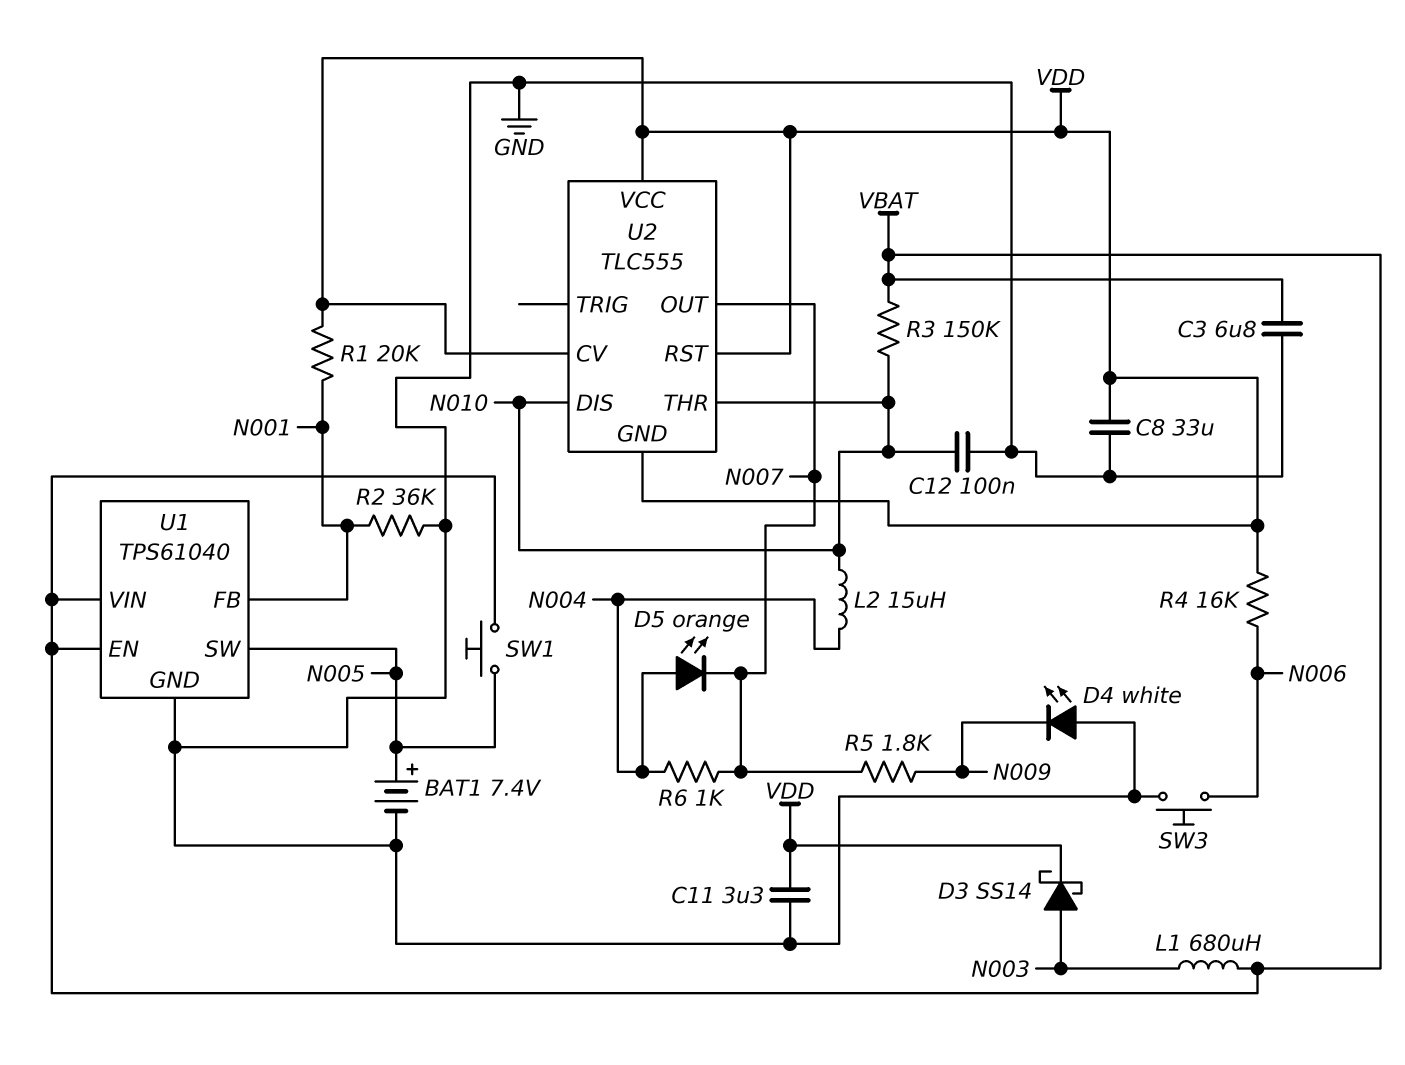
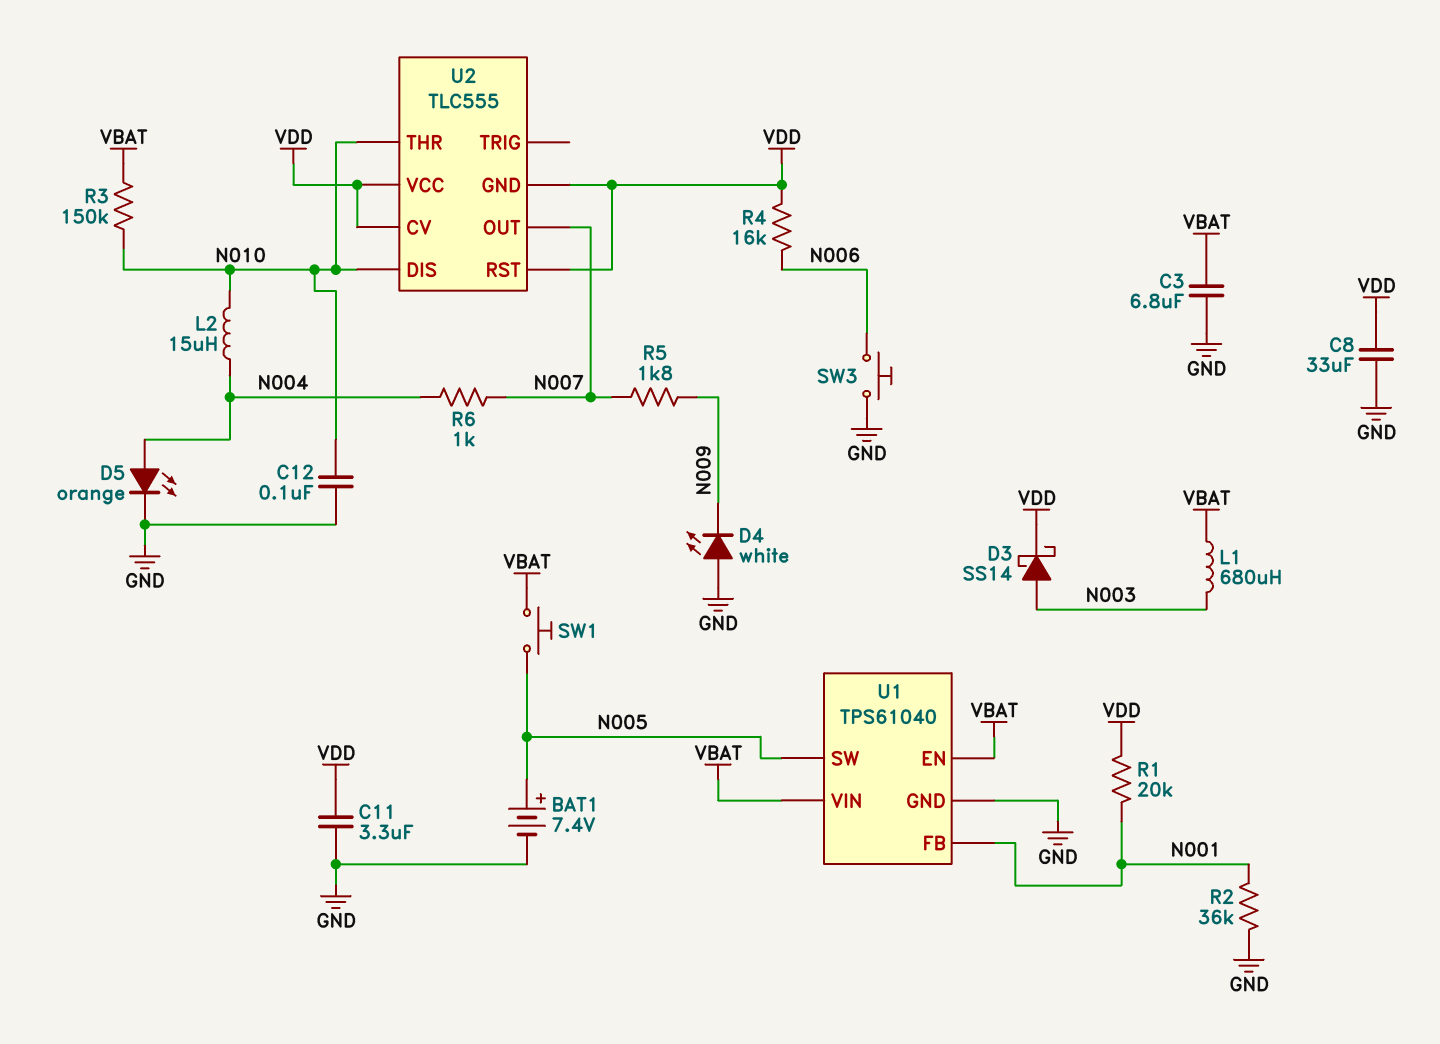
D5: LED orange (A N004, K N007) -> LED orange (A N004, K GND)

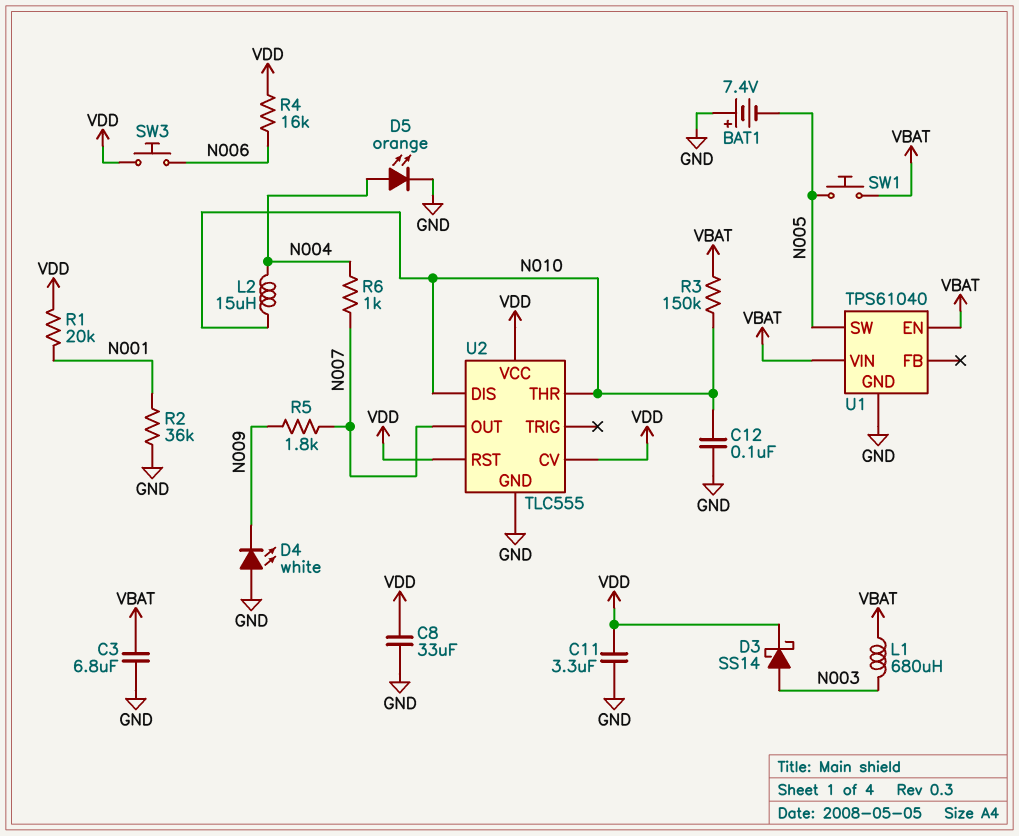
BAT1: 7.4V (plus N005, minus GND) -> 7.4V (plus GND, minus N005)
SW3: button (GND, N006) -> button (N006, VDD)
U1 pin FB: N001 -> none
U2 pin GND: VDD -> GND

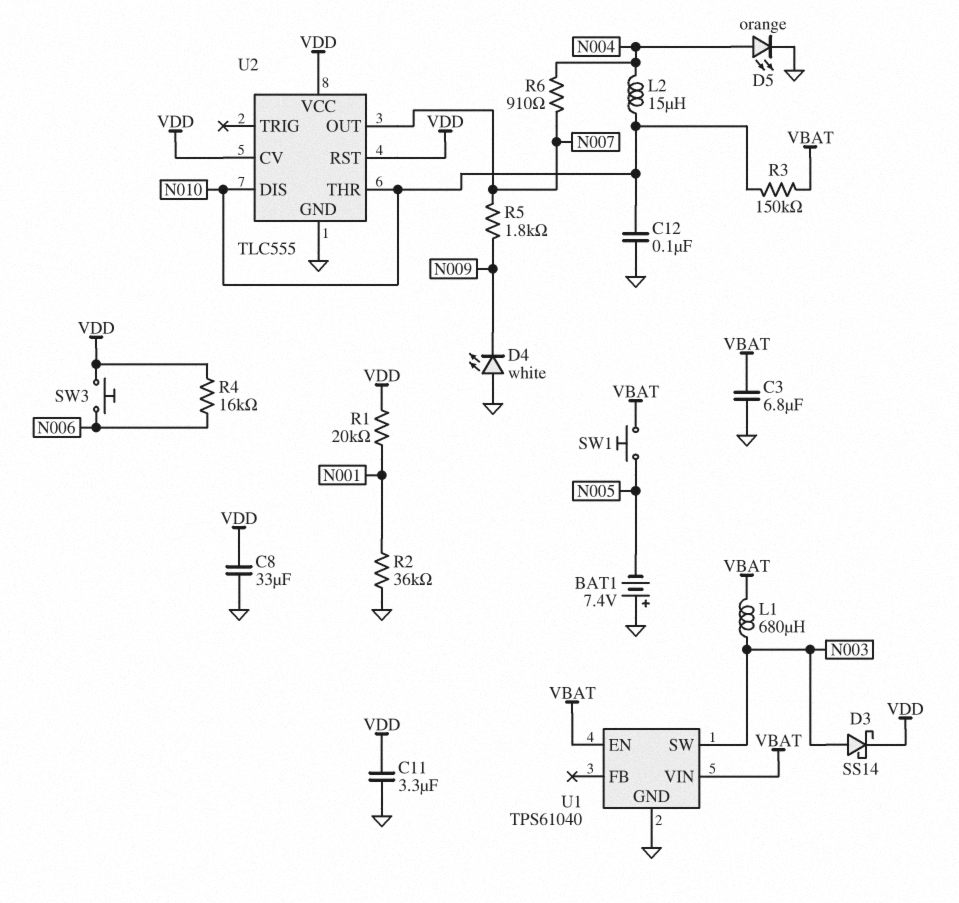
R6: 1k (N004, N007) -> 910 (N004, N007)
U1 pin SW: N005 -> N003

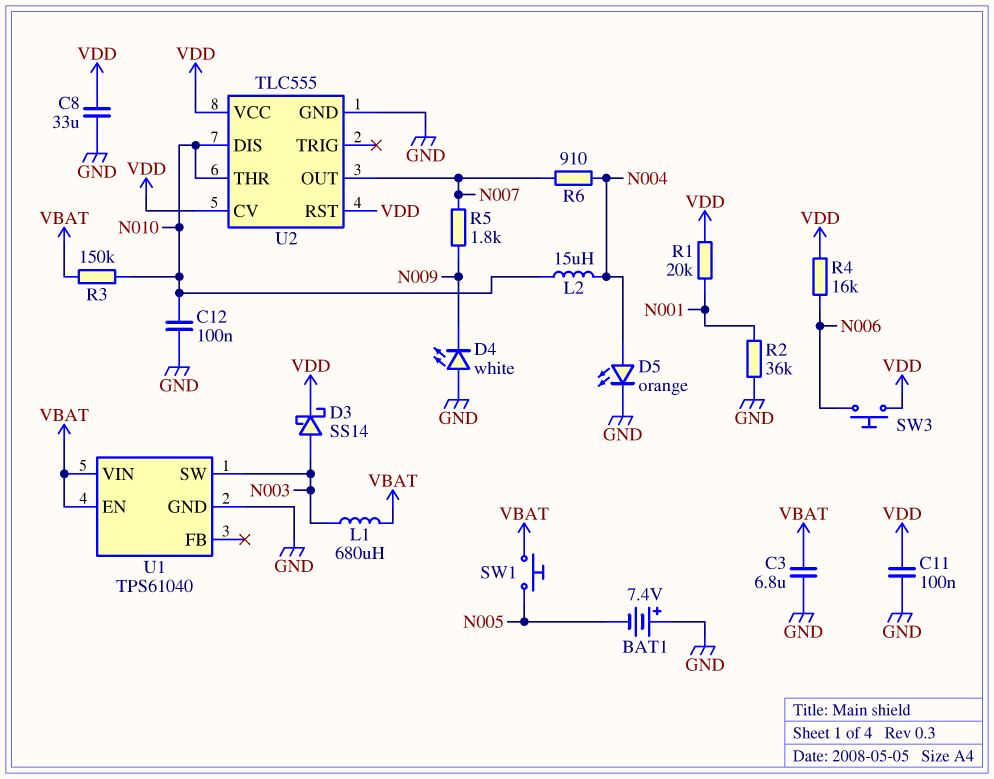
C11: 3.3uF (GND, VDD) -> 100nF (GND, VDD)

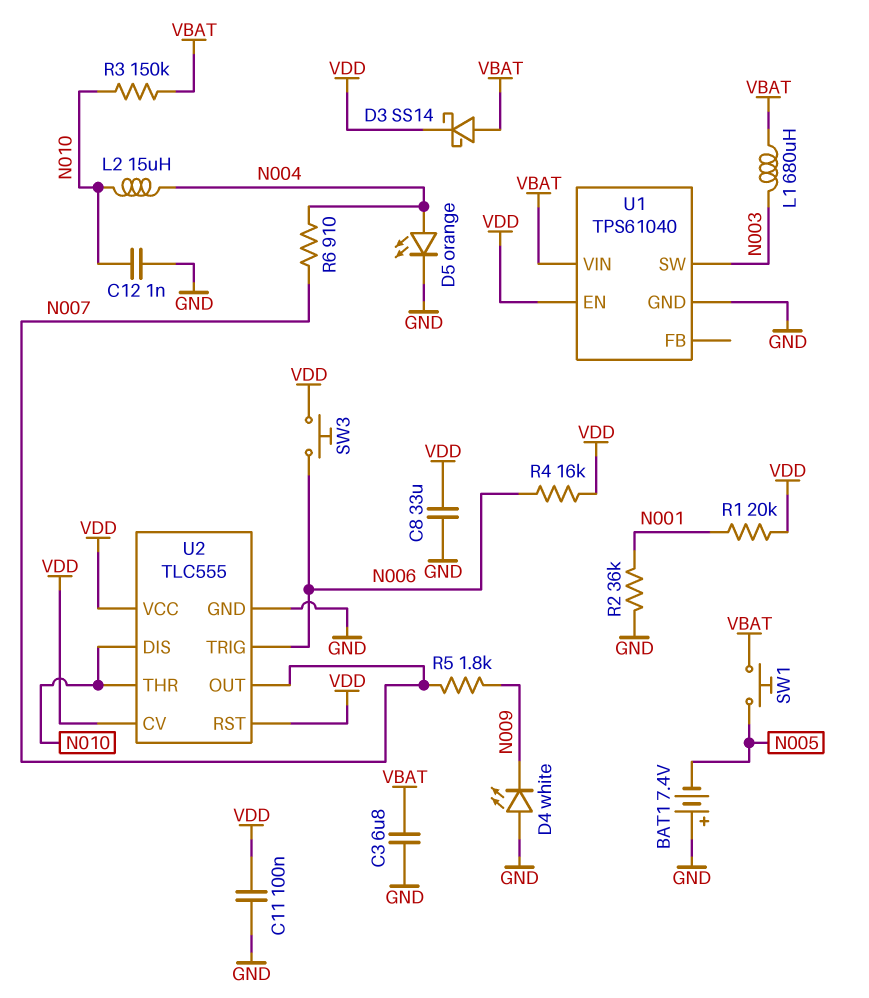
C12: 100nF (GND, N010) -> 1nF (GND, N010)
D3: schottky SS14 (A N003, K VDD) -> schottky SS14 (A VBAT, K VDD)
U1 pin EN: VBAT -> VDD
U2 pin TRIG: none -> N006

